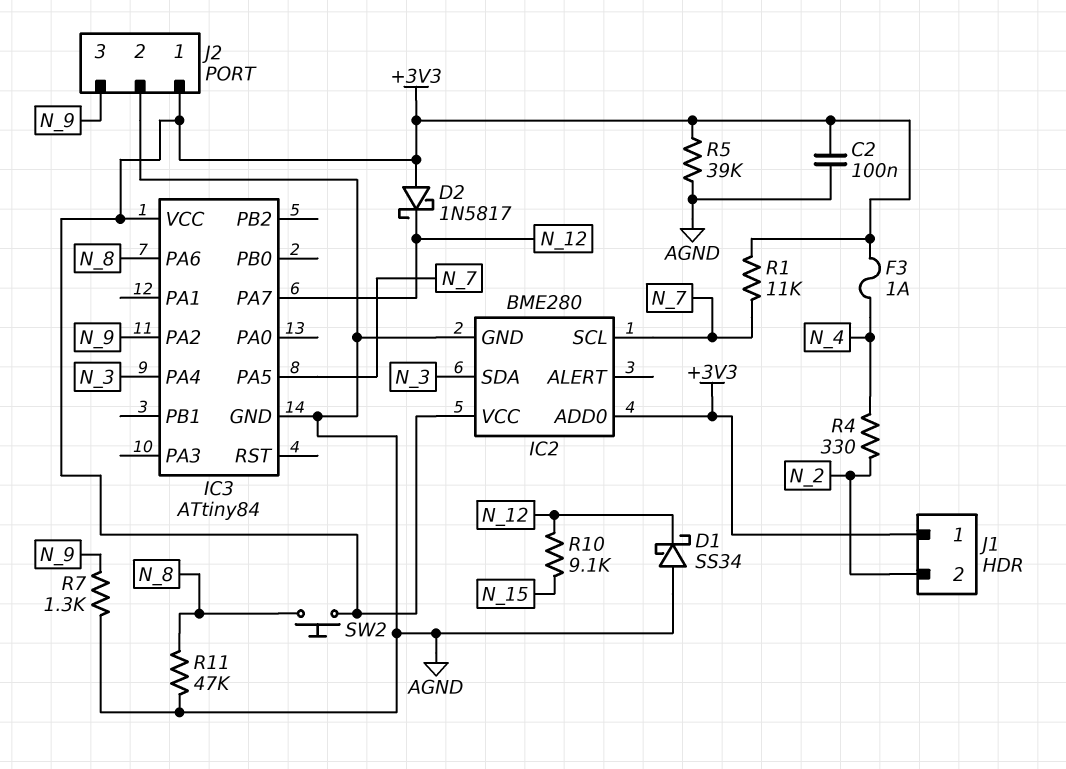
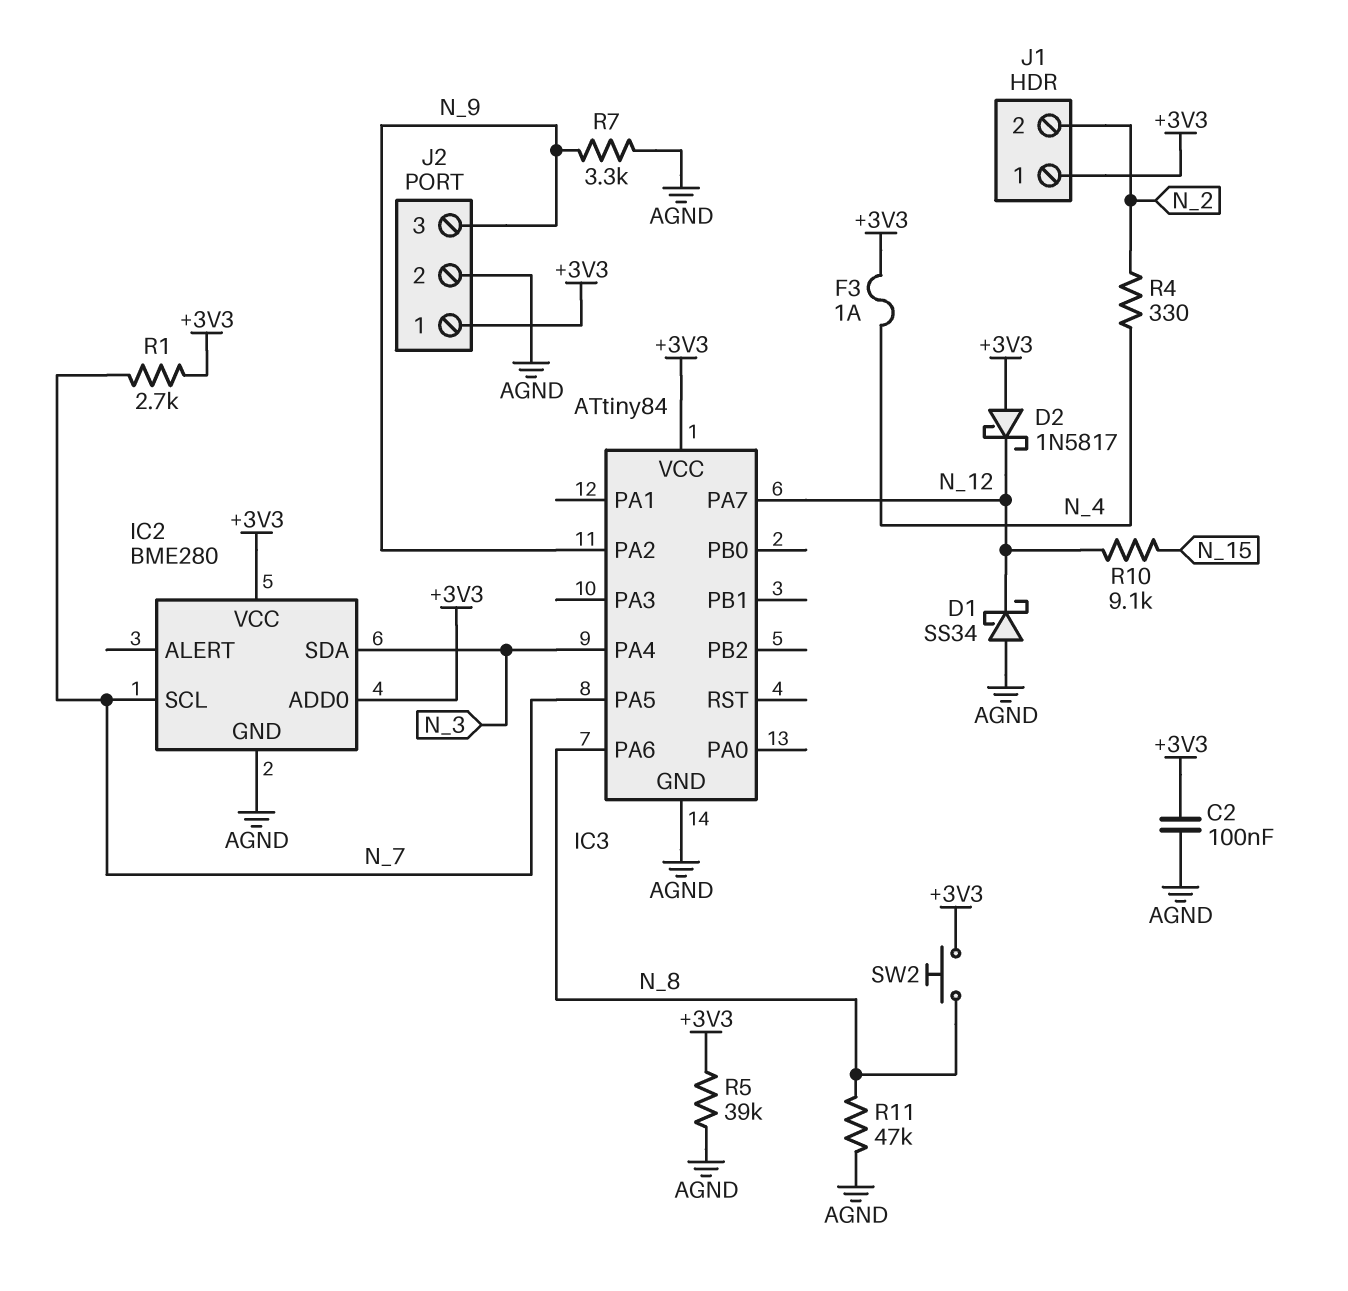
R1: 11k (+3V3, N_7) -> 2.7k (+3V3, N_7)
R7: 1.3k (AGND, N_9) -> 3.3k (AGND, N_9)

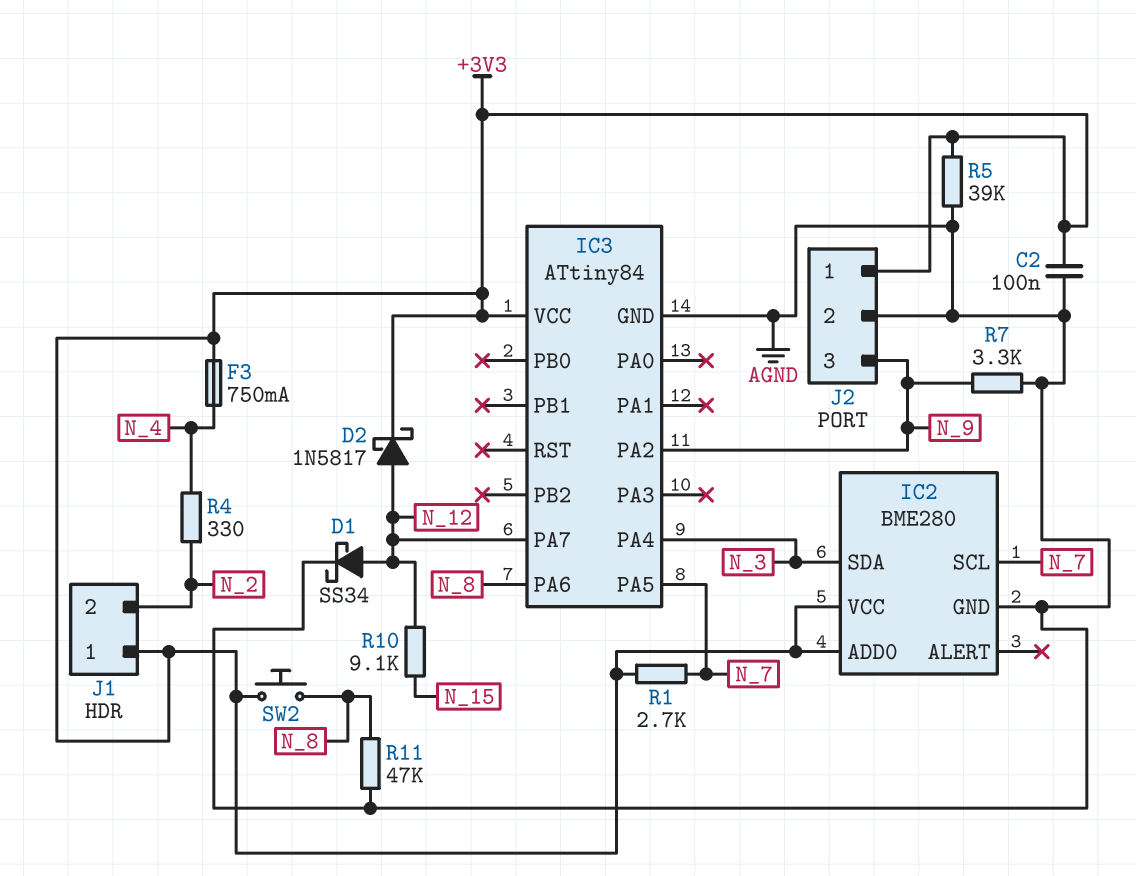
D1: schottky SS34 (A AGND, K N_12) -> schottky SS34 (A N_12, K AGND)
D2: schottky 1N5817 (A +3V3, K N_12) -> schottky 1N5817 (A N_12, K +3V3)
F3: 1A (+3V3, N_4) -> 750mA (+3V3, N_4)

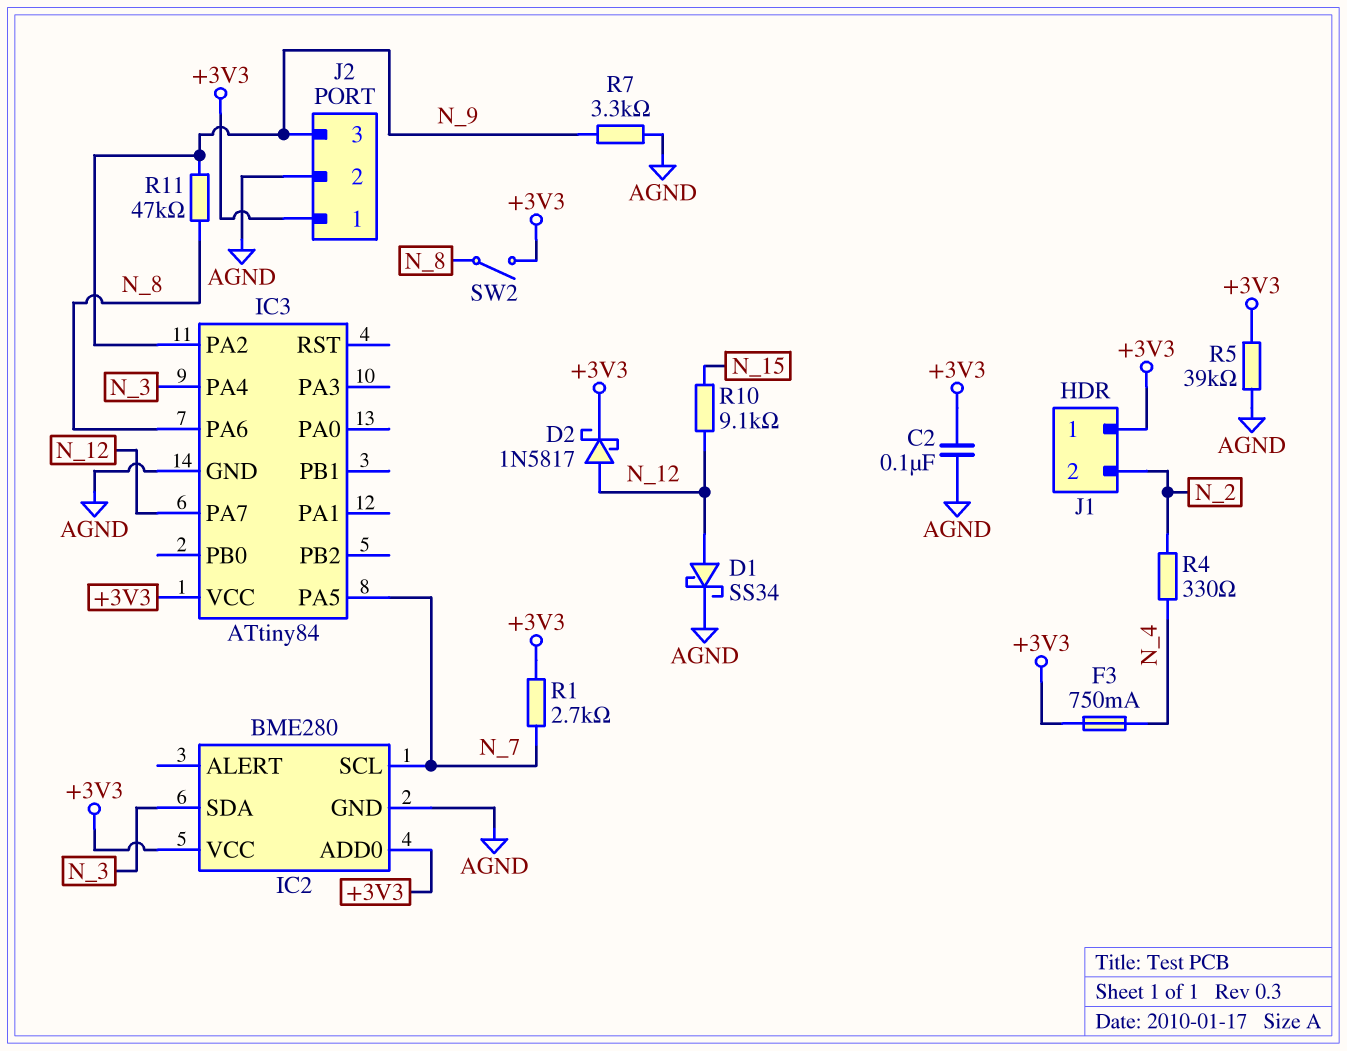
R11: 47k (AGND, N_8) -> 47k (N_8, N_9)
SW2: button (+3V3, N_8) -> switch (+3V3, N_8)

